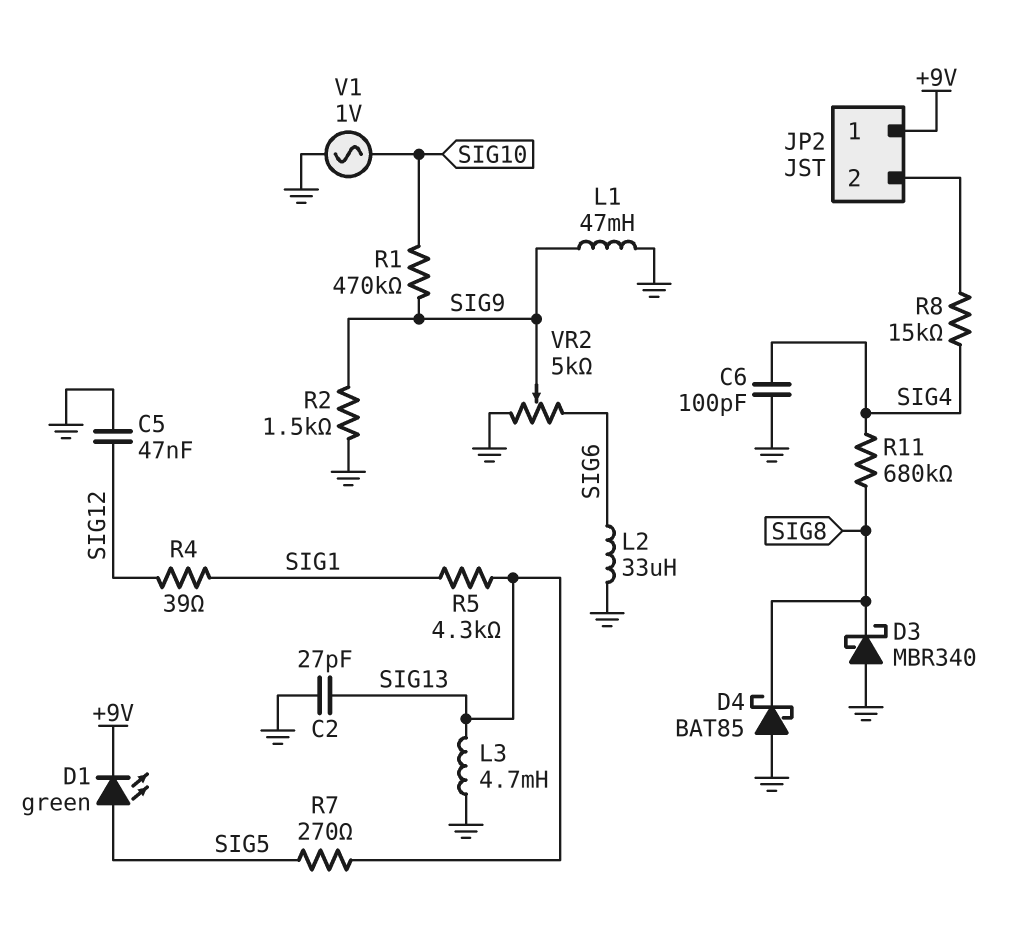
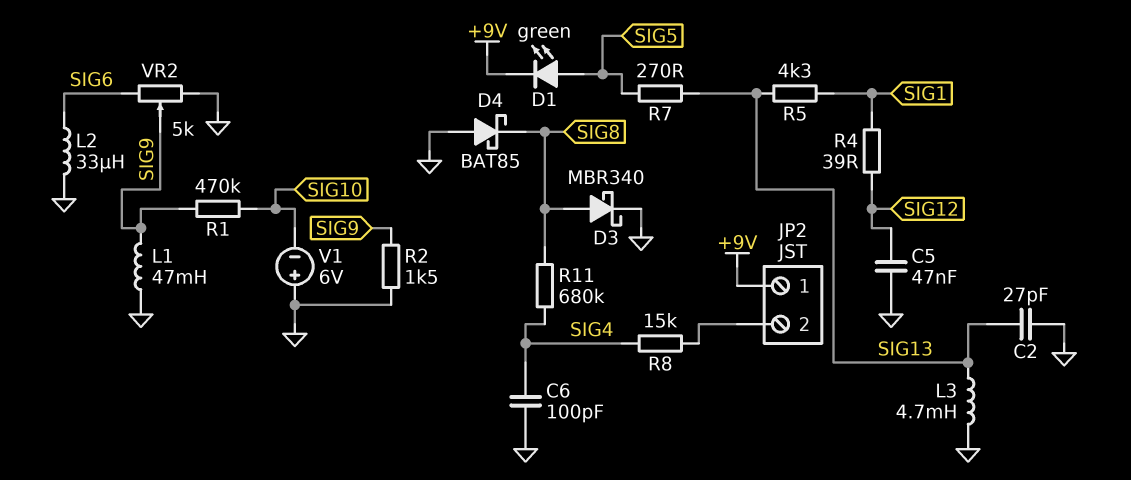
D3: schottky MBR340 (A GND, K SIG8) -> schottky MBR340 (A SIG8, K GND)
V1: AC 1V (GND, SIG10) -> 6V (plus GND, minus SIG10)

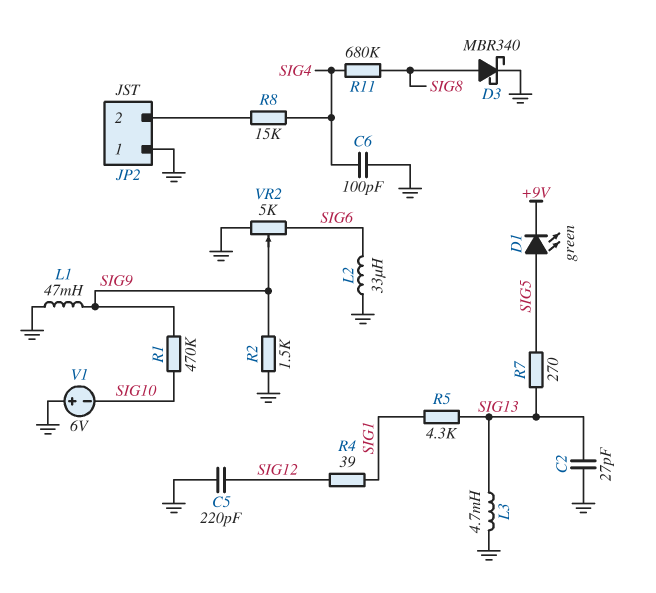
C5: 47nF (GND, SIG12) -> 220pF (GND, SIG12)
D4: schottky BAT85 (A GND, K SIG8) -> none
JP2 pin 1: +9V -> GND

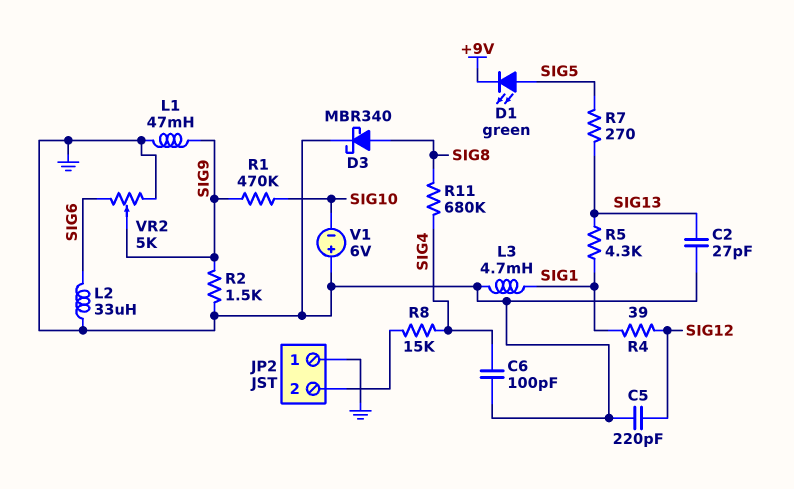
L3: 4.7mH (GND, SIG13) -> 4.7mH (GND, SIG1)

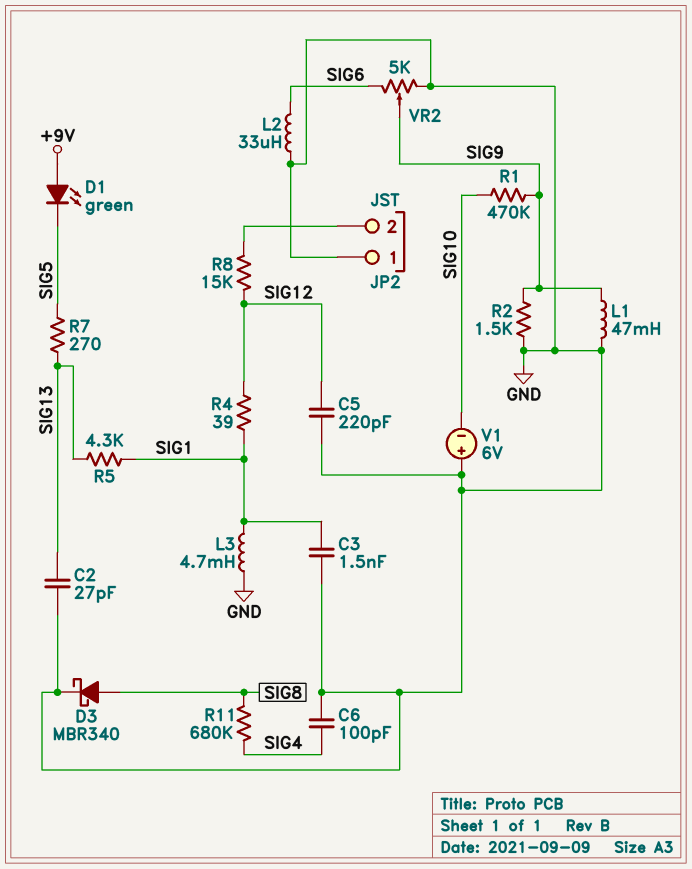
C3: none -> 1.5nF (GND, SIG1)
D1: LED green (A SIG5, K +9V) -> LED green (A +9V, K SIG5)
R8: 15k (JP2/2, SIG4) -> 15k (JP2/2, SIG12)

